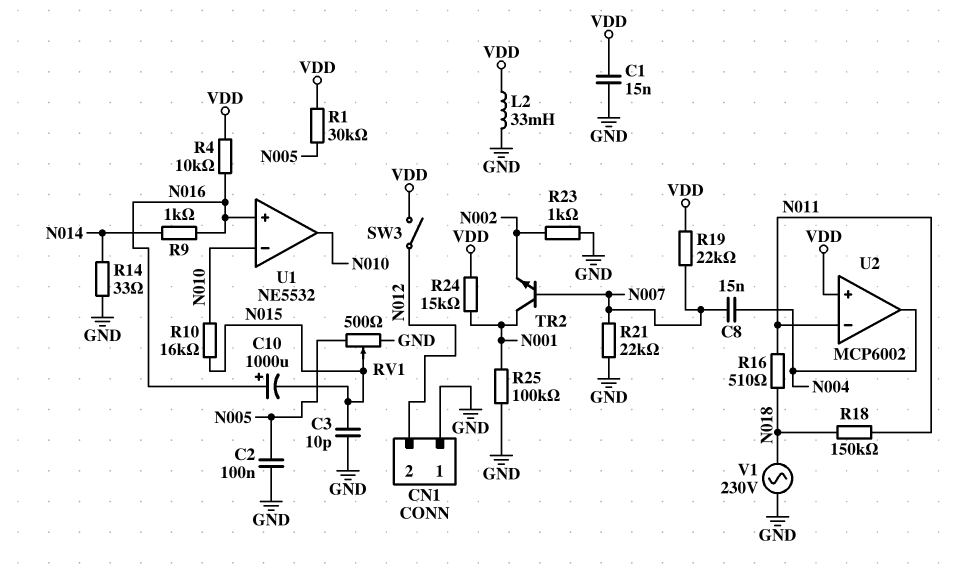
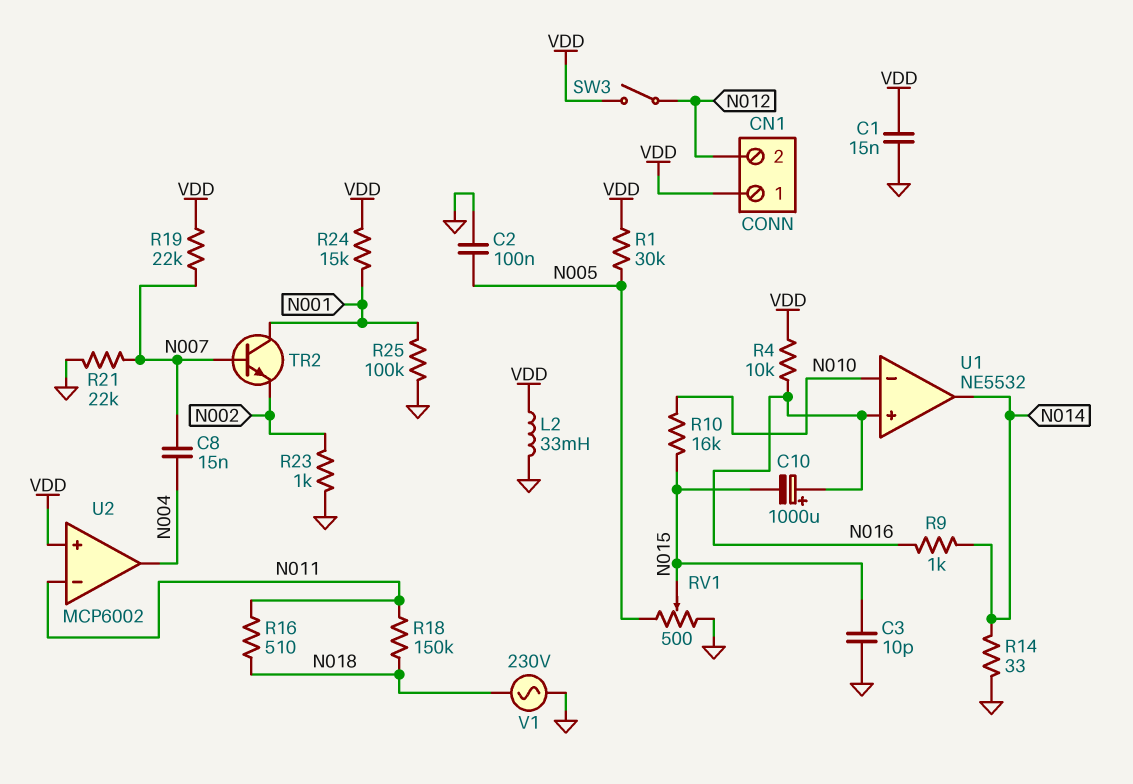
CN1 pin 1: GND -> VDD
U1 pin out: N010 -> N014

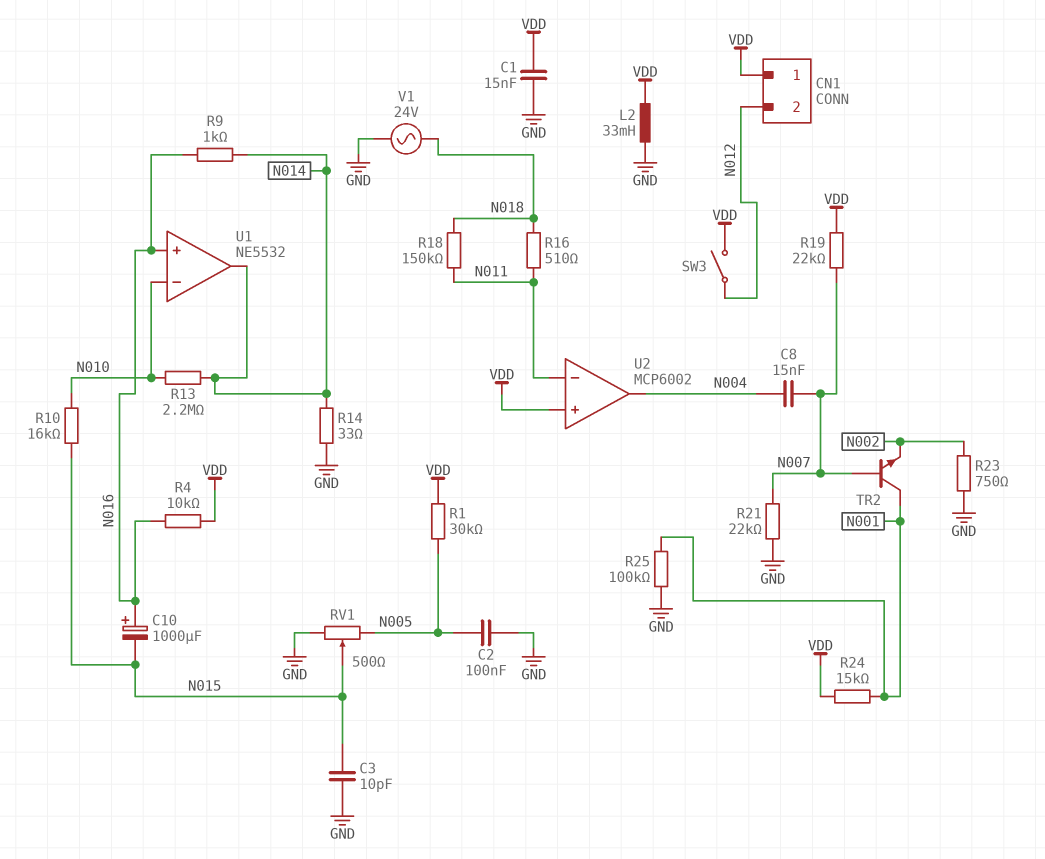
R13: none -> 2.2M (N010, N014)
R23: 1k (GND, N002) -> 750 (GND, N002)
V1: AC 230V (GND, N018) -> AC 24V (GND, N018)

